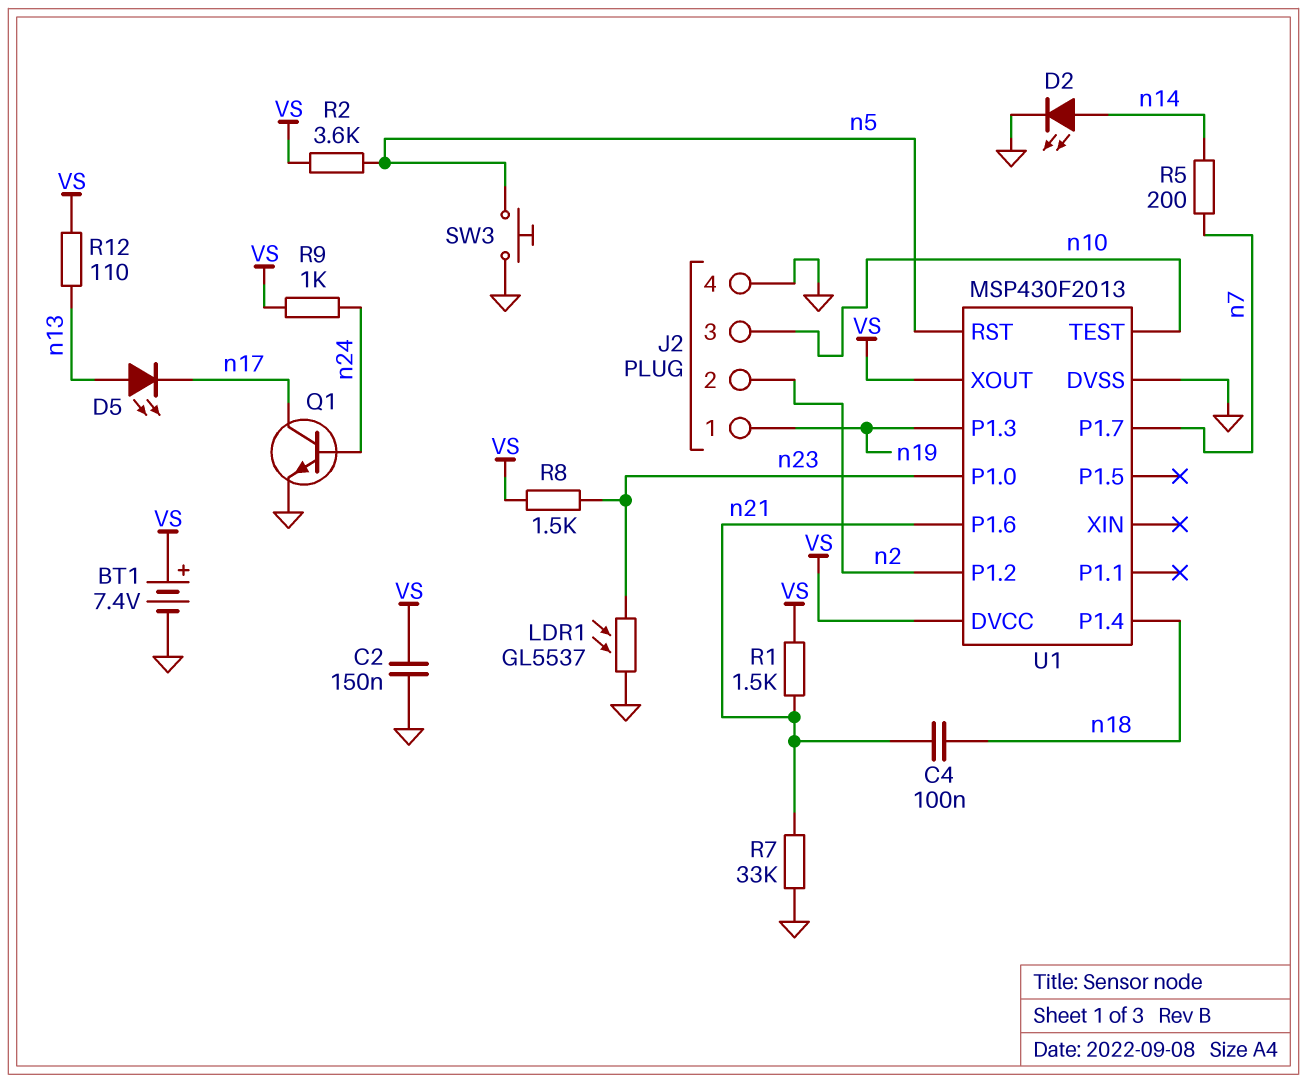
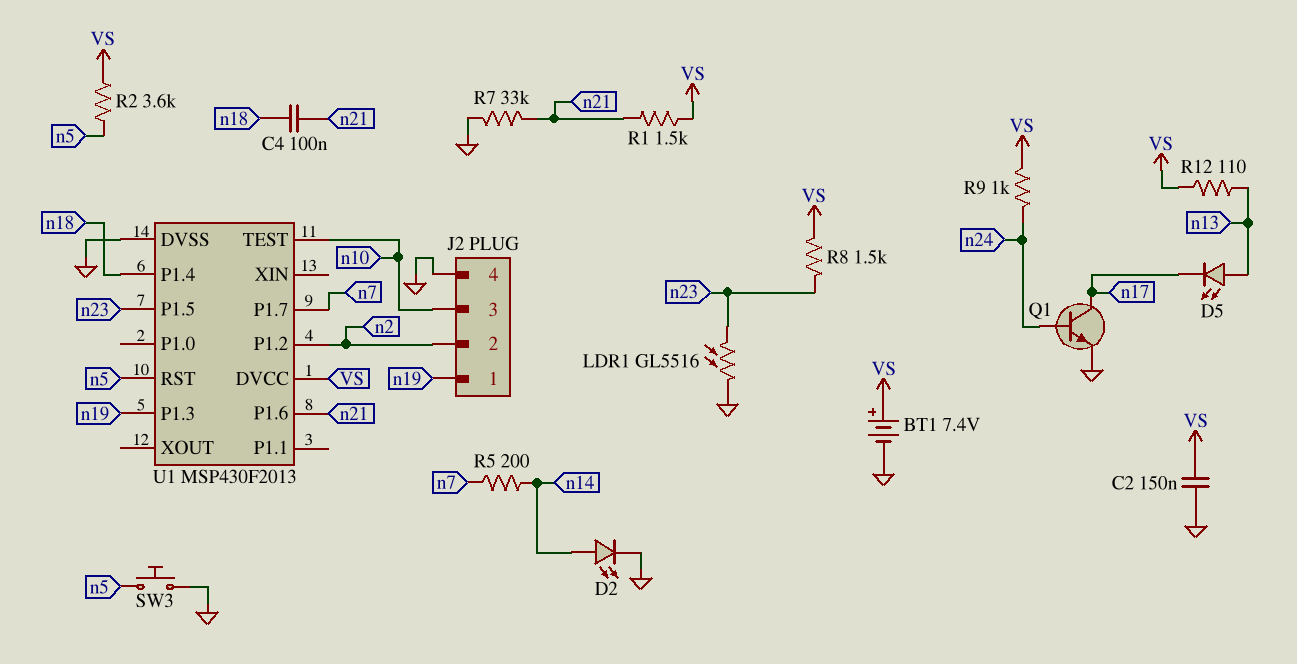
LDR1: GL5537 (GND, n23) -> GL5516 (GND, n23)
U1 pin P1.0: n23 -> none
U1 pin P1.5: none -> n23
U1 pin XOUT: VS -> none

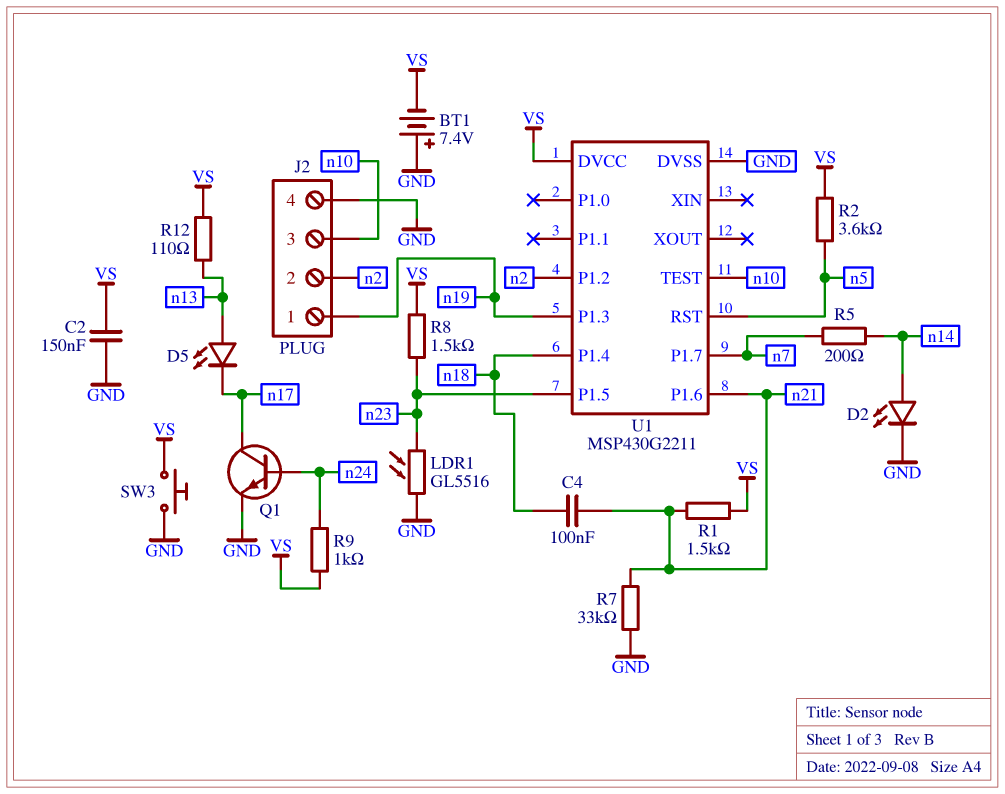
BT1: 7.4V (plus VS, minus GND) -> 7.4V (plus GND, minus VS)
SW3: button (GND, n5) -> button (GND, VS)
U1: MSP430F2013 -> MSP430G2211

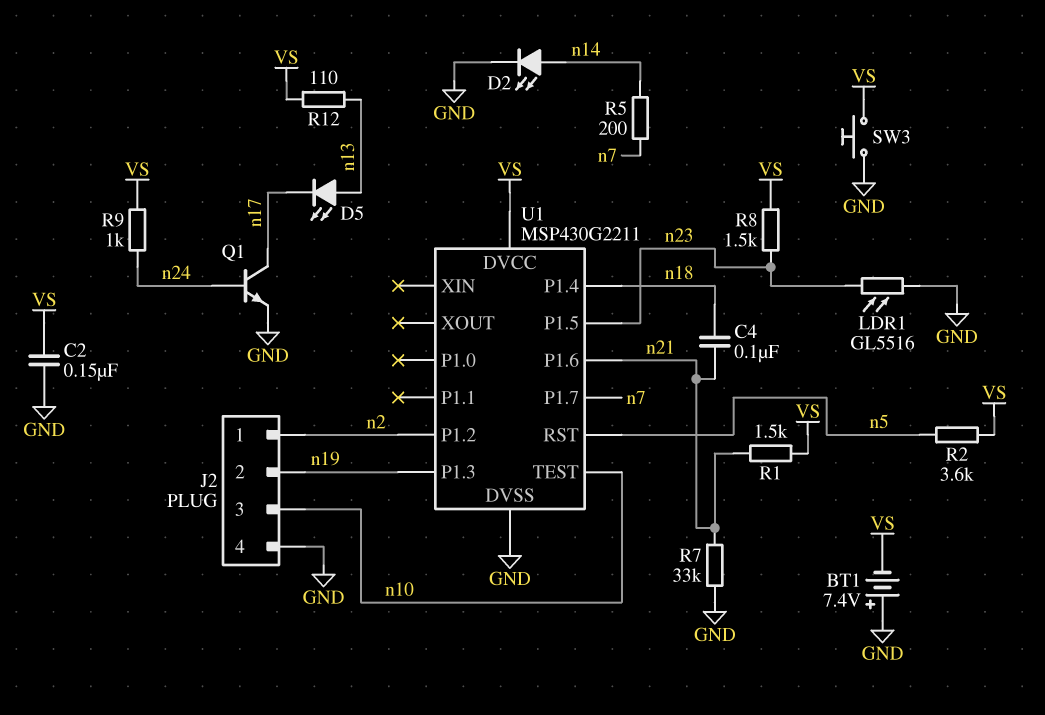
J2 pin 1: n19 -> n2
J2 pin 2: n2 -> n19

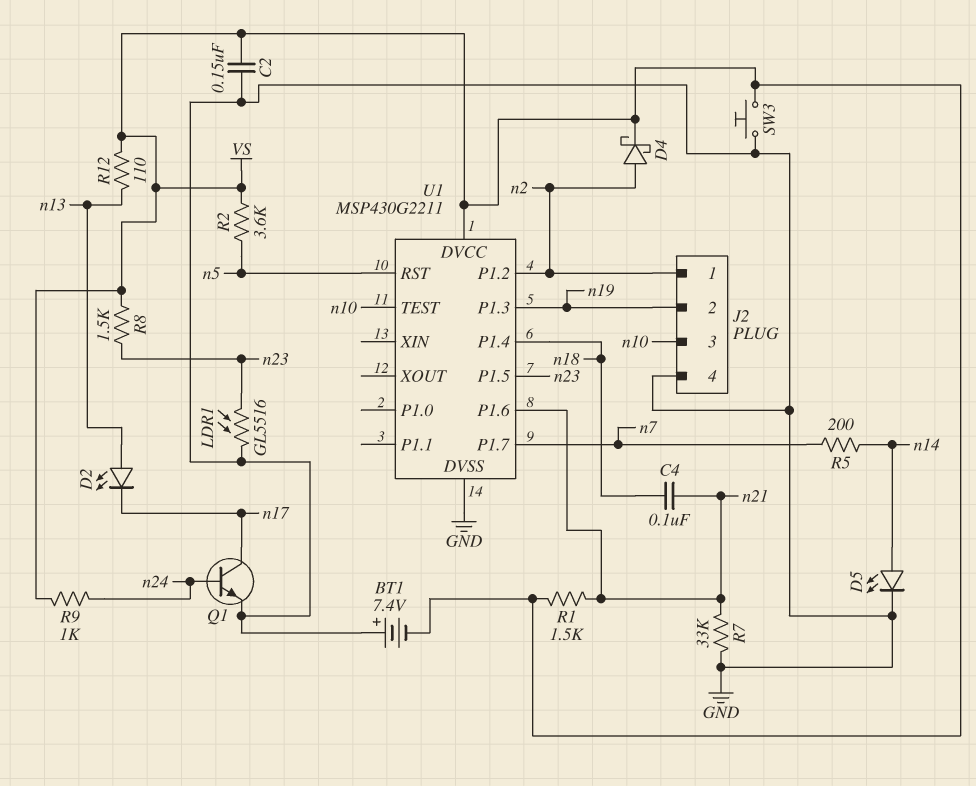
D2: LED (A n14, K GND) -> LED (A n13, K n17)
D4: none -> schottky (A n2, K VS)
D5: LED (A n13, K n17) -> LED (A n14, K GND)

